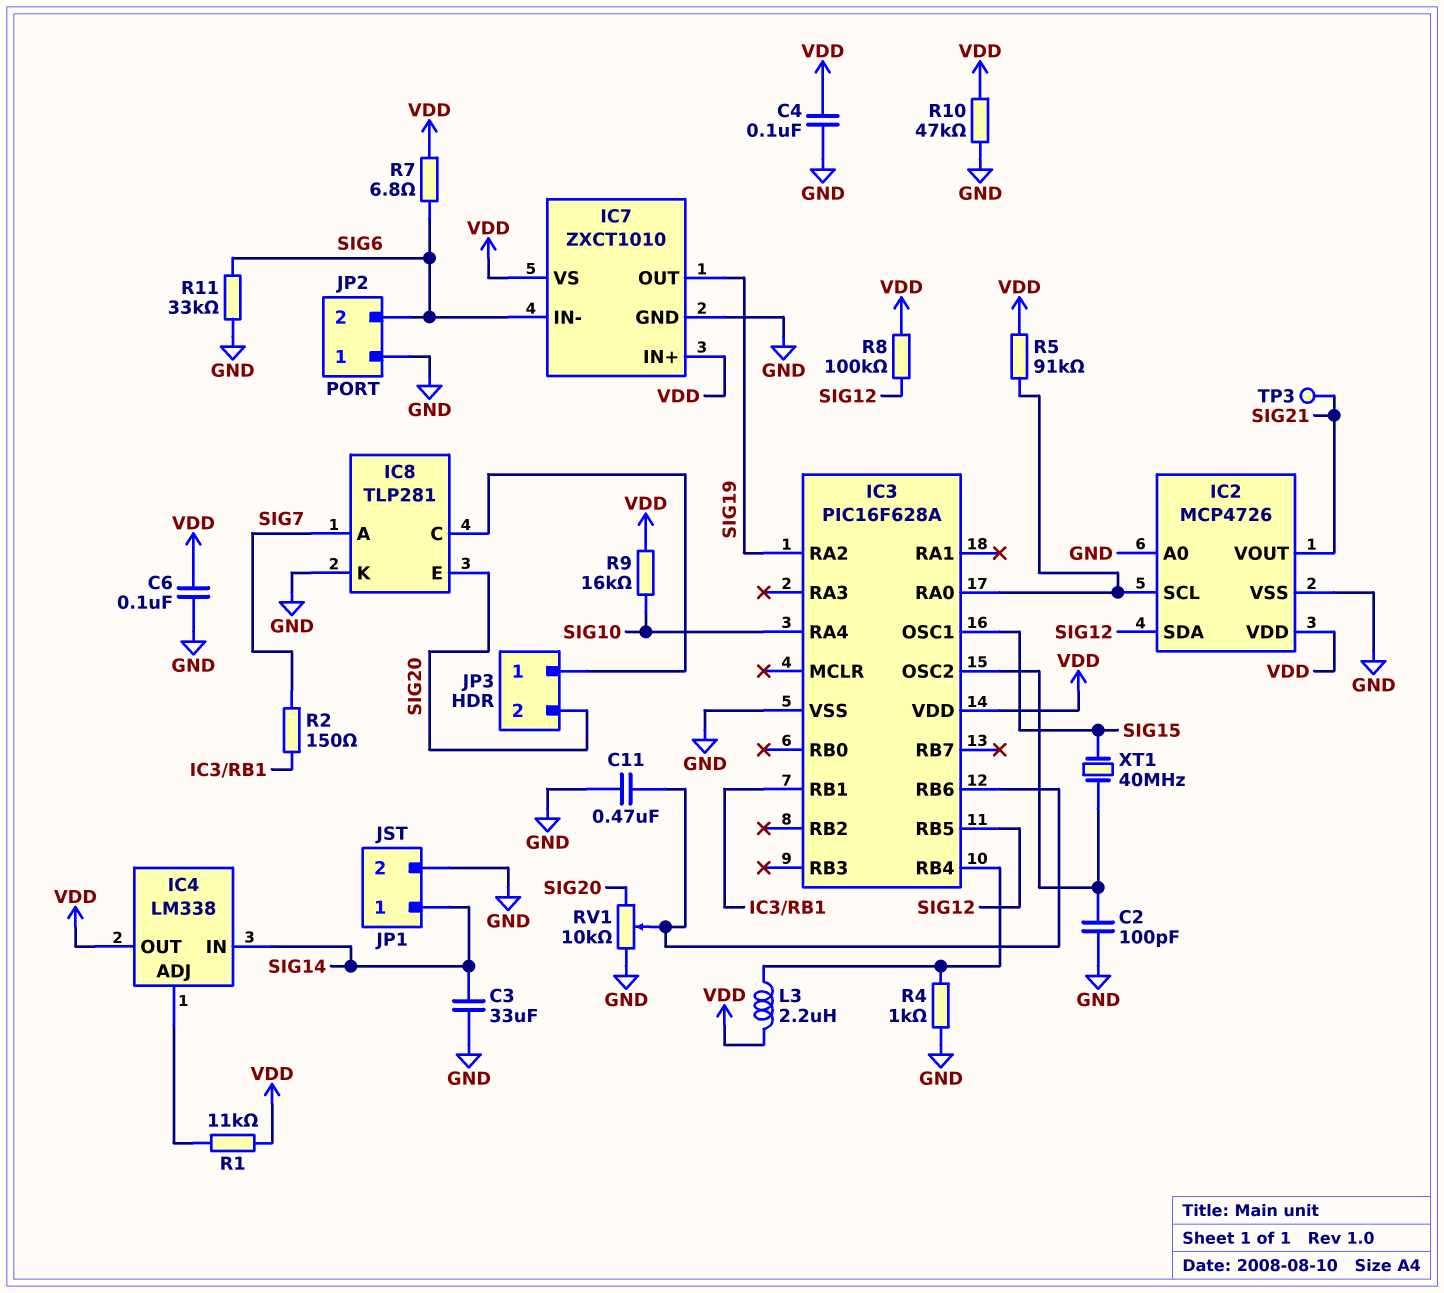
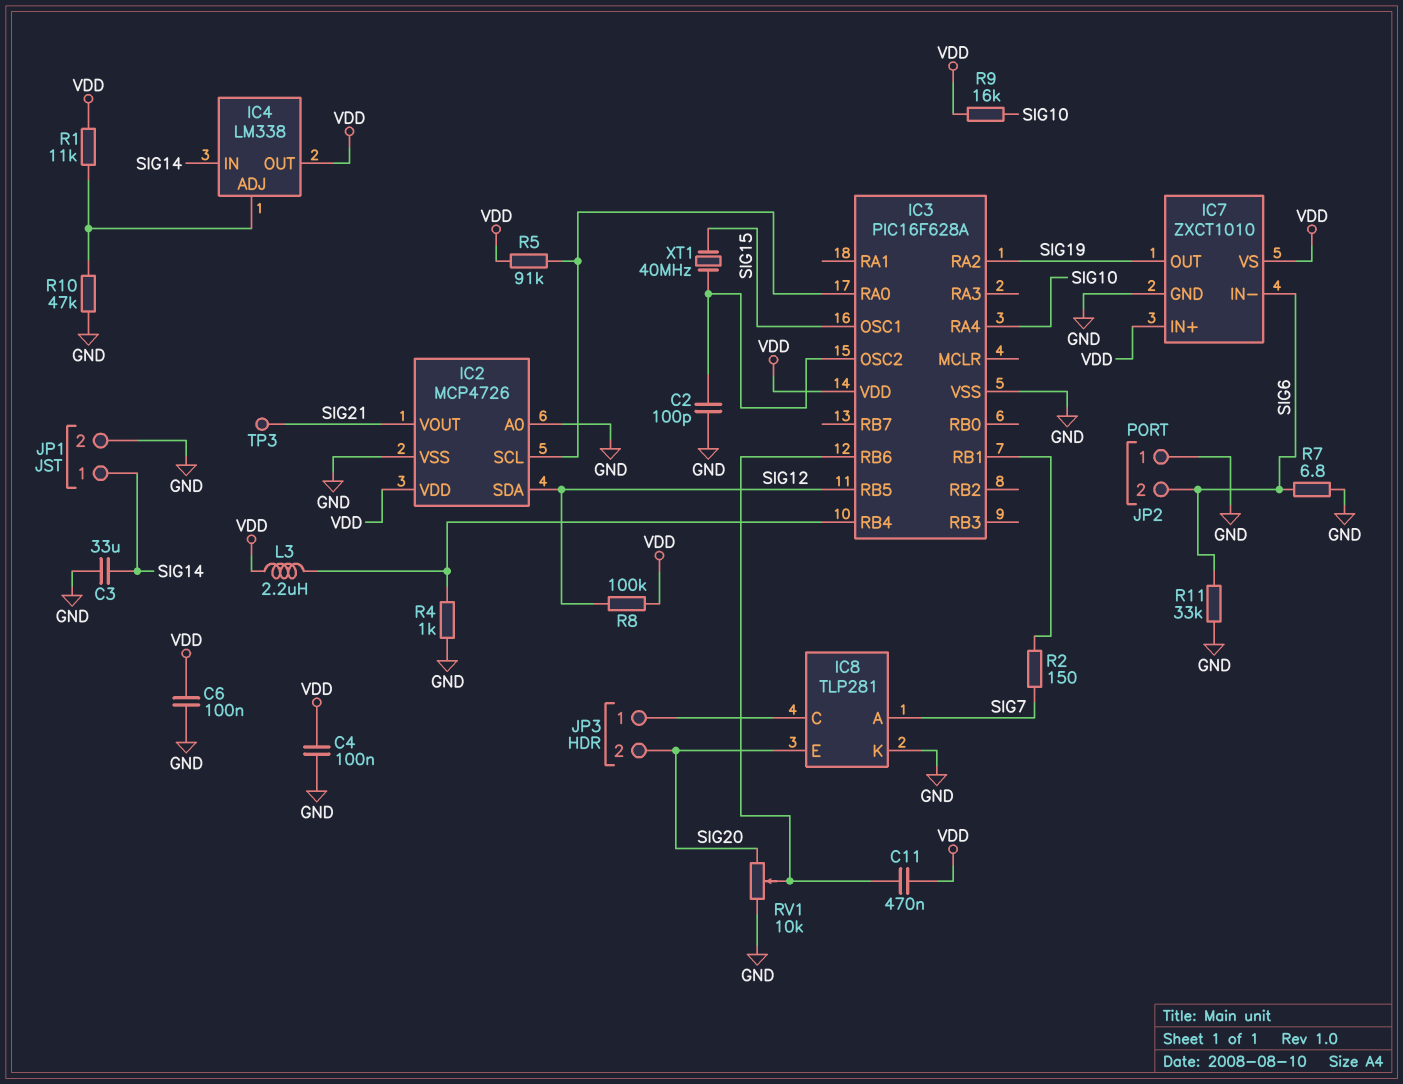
C11: 470nF (GND, IC3/RB6) -> 470nF (IC3/RB6, VDD)
R7: 6.8 (SIG6, VDD) -> 6.8 (GND, SIG6)
R10: 47k (GND, VDD) -> 47k (GND, IC4/ADJ)

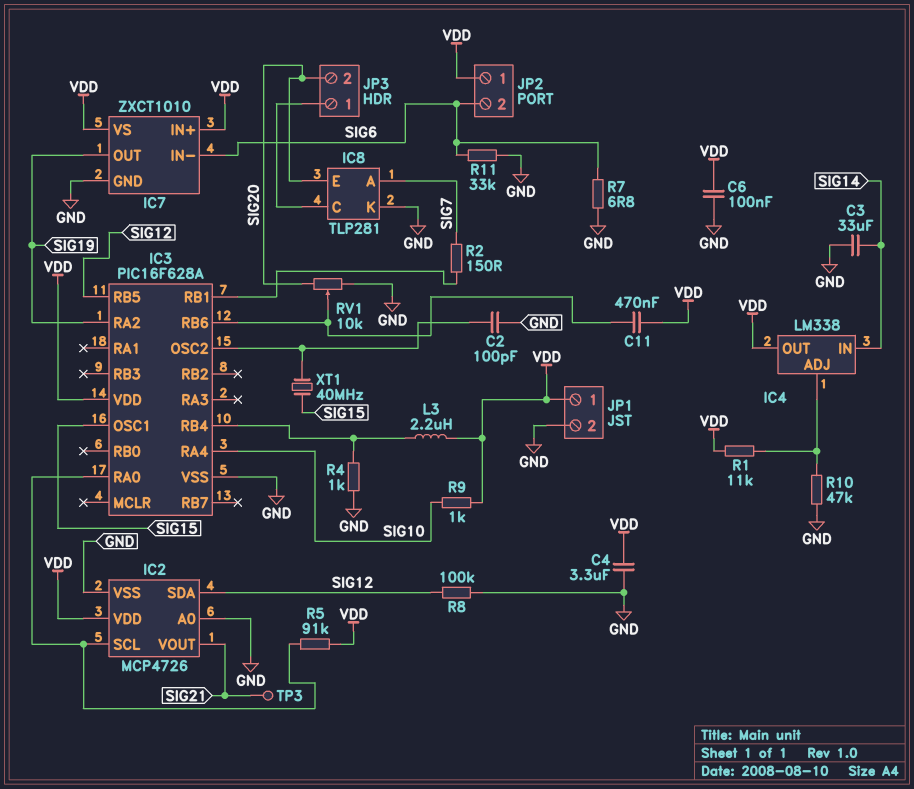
C4: 100nF (GND, VDD) -> 3.3uF (GND, VDD)
JP1 pin 1: SIG14 -> VDD
JP2 pin 1: GND -> VDD
R8: 100k (SIG12, VDD) -> 100k (GND, SIG12)
R9: 16k (SIG10, VDD) -> 1k (SIG10, VDD)

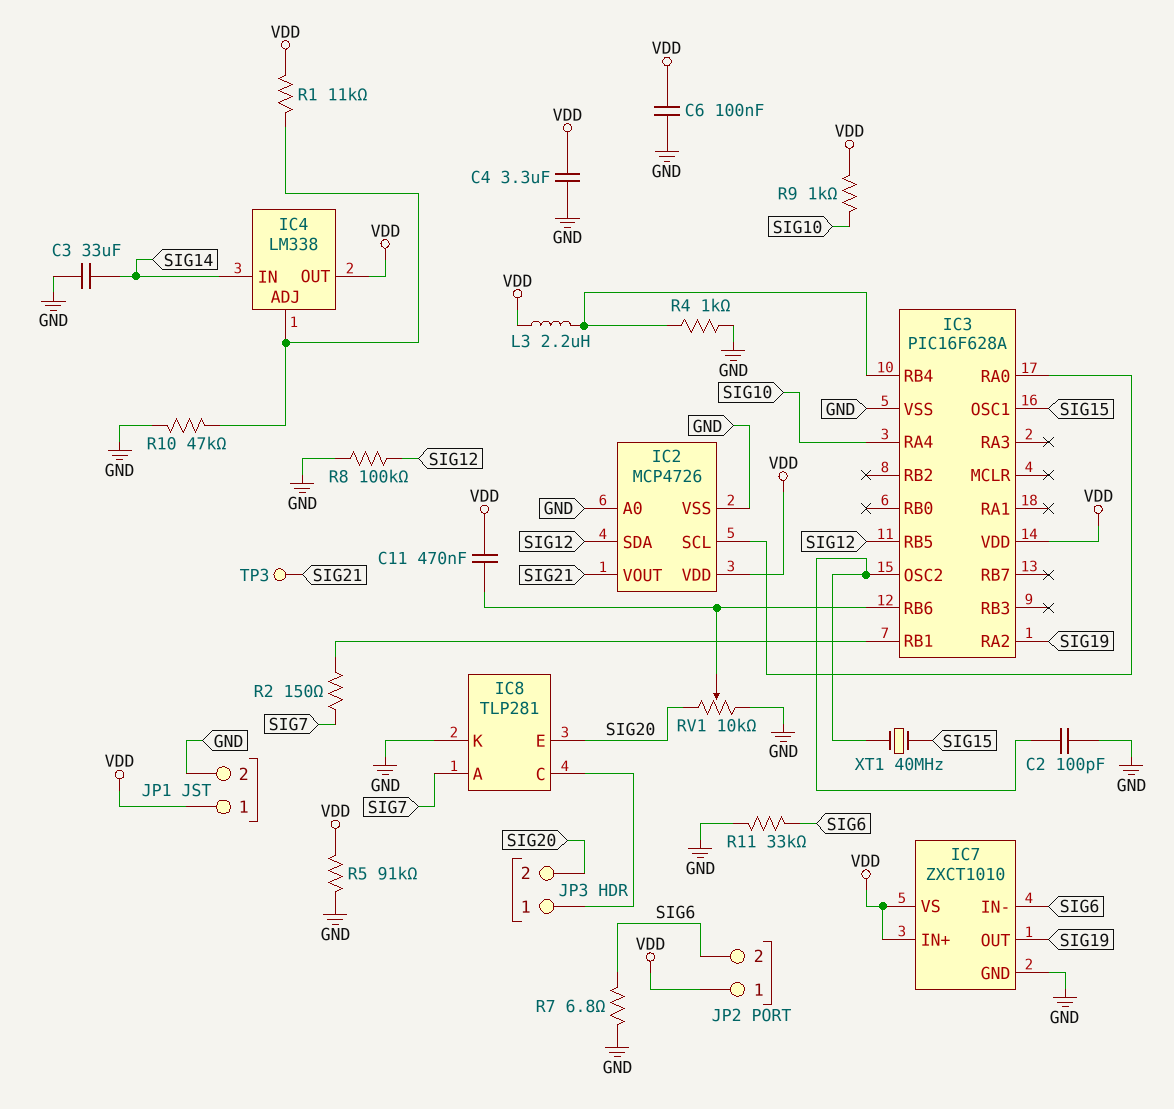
R5: 91k (IC2/SCL, VDD) -> 91k (GND, VDD)

